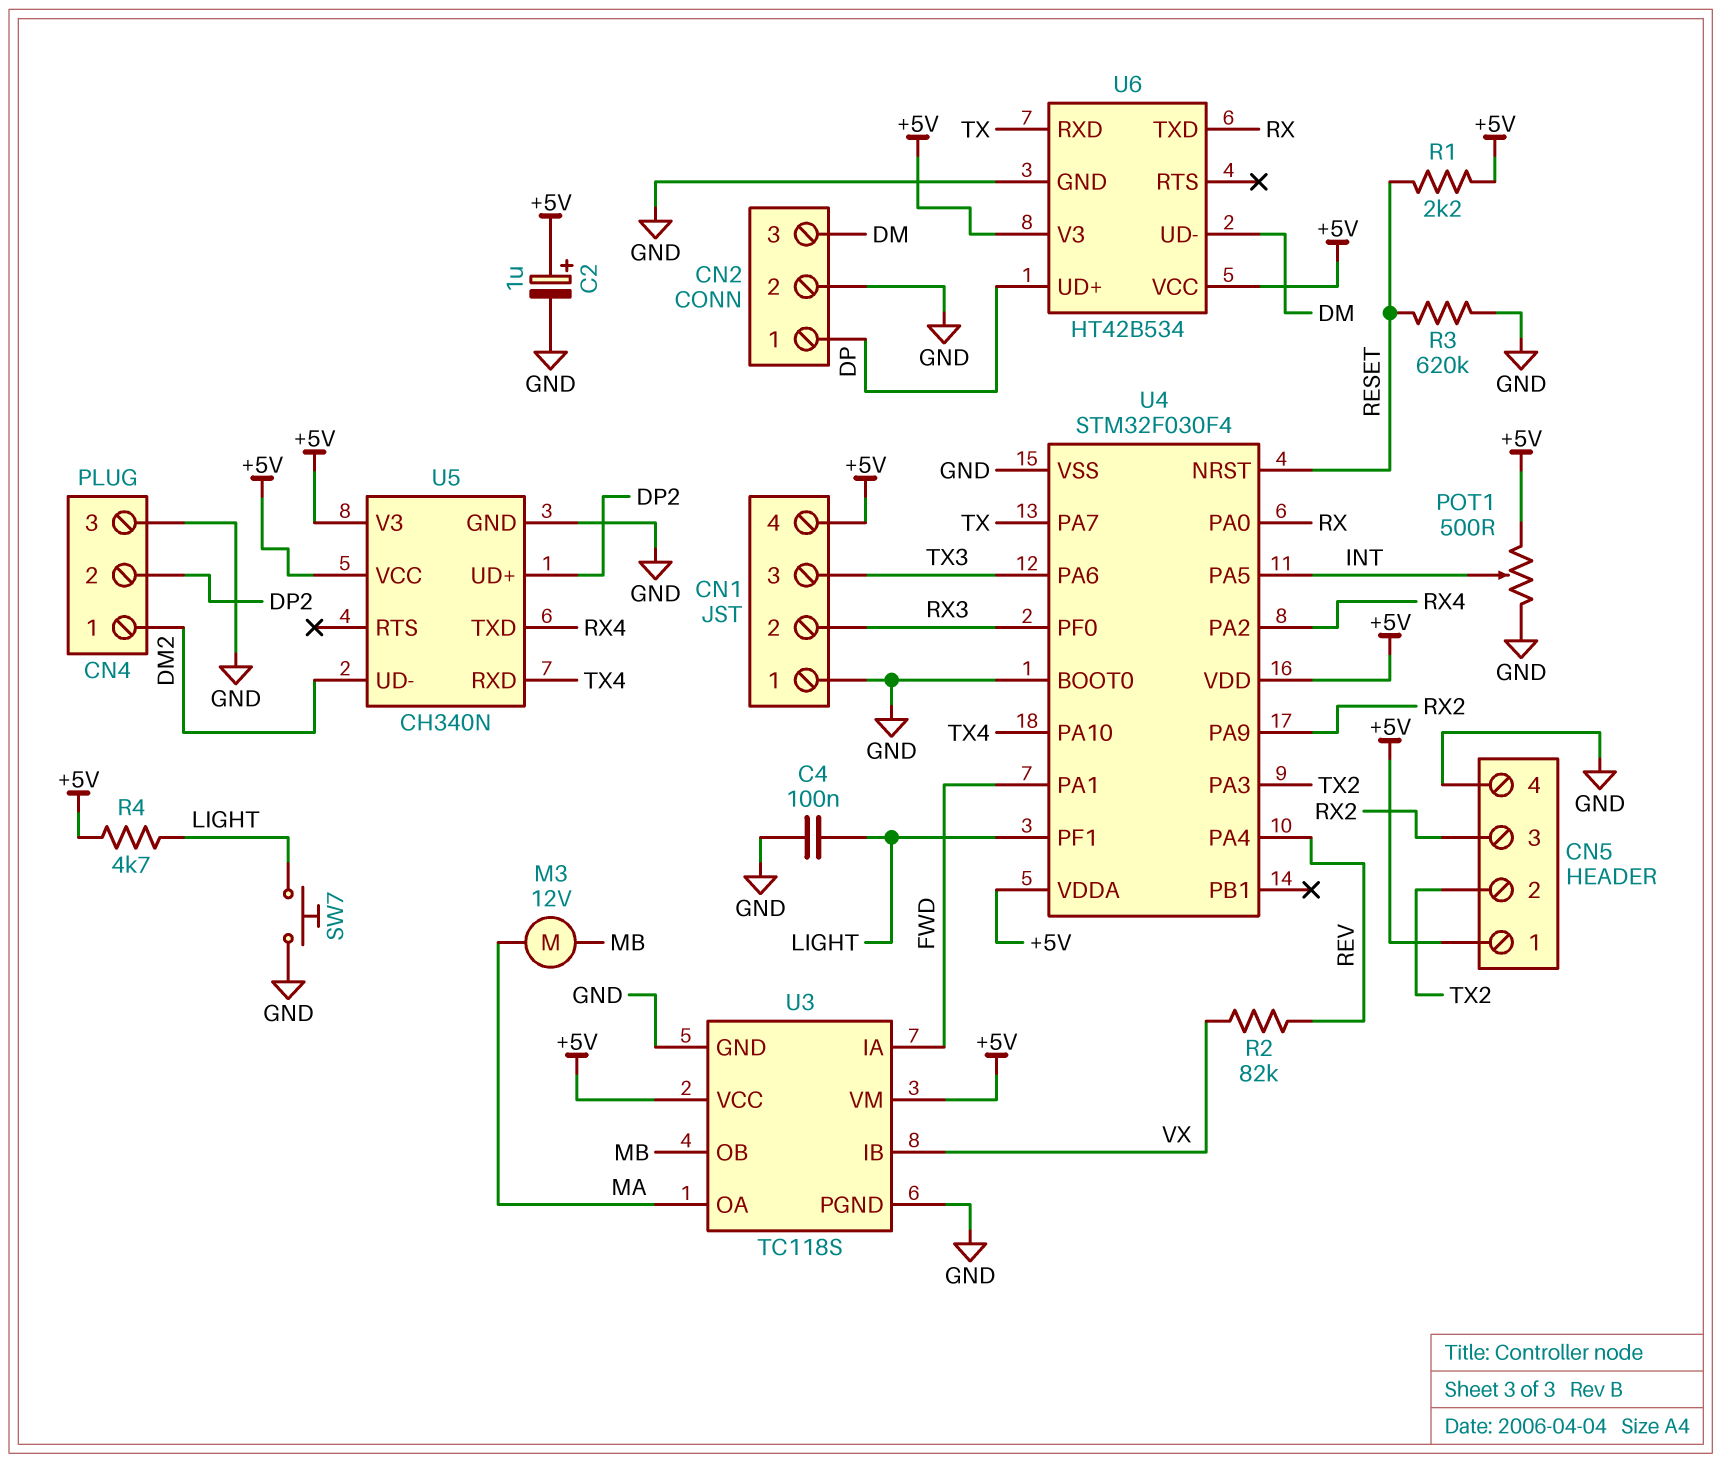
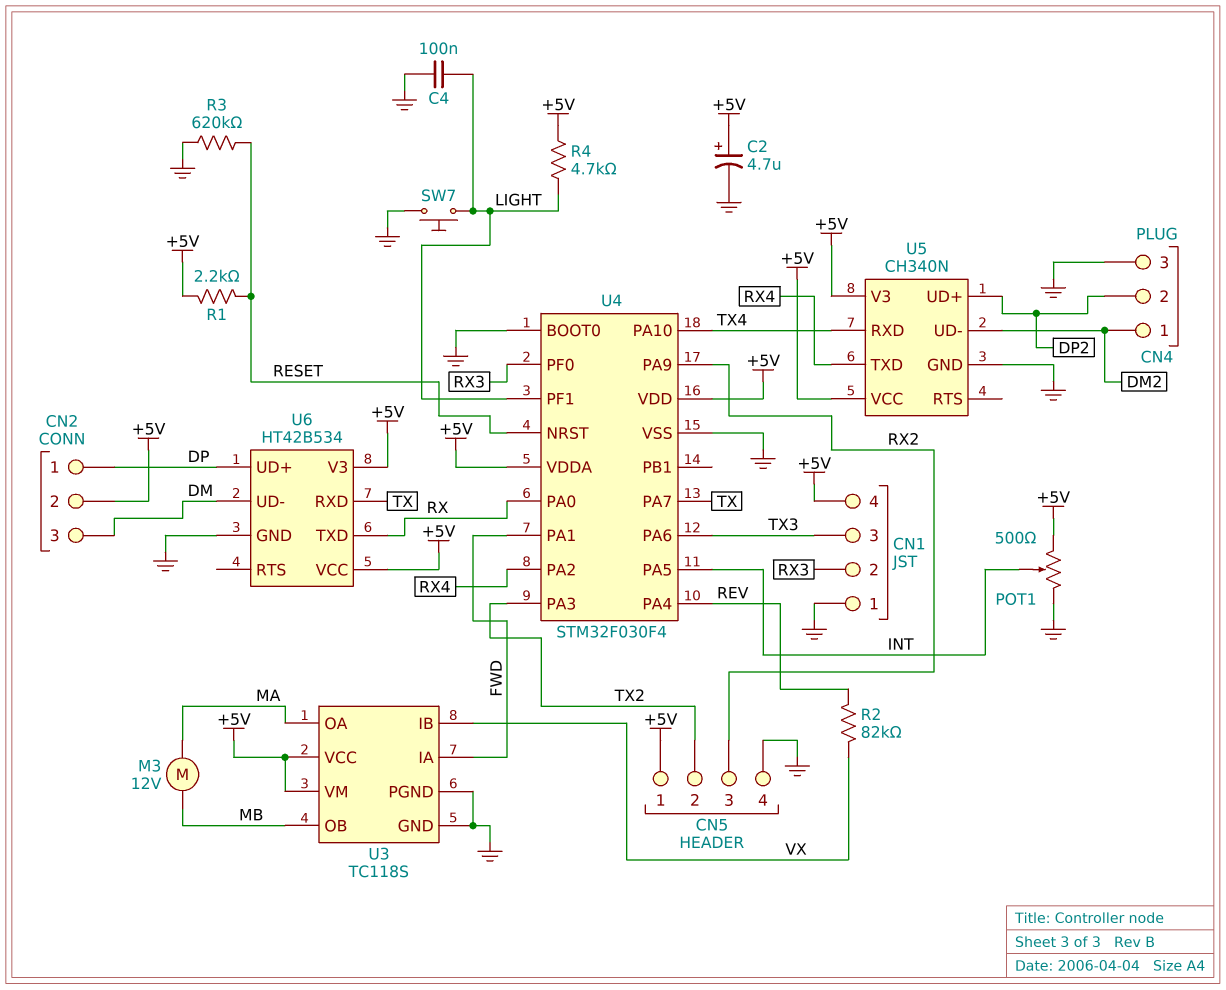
C2: 1uF (plus +5V, minus GND) -> 4.7uF (plus +5V, minus GND)
CN2 pin 2: GND -> +5V

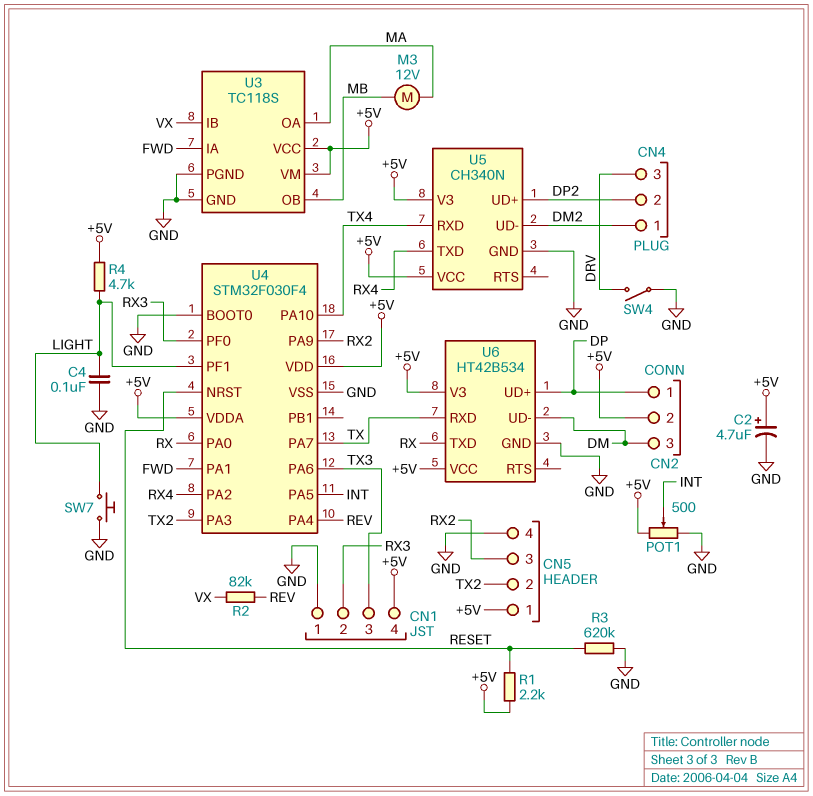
CN4 pin 3: GND -> DRV
SW4: none -> switch (DRV, GND)

